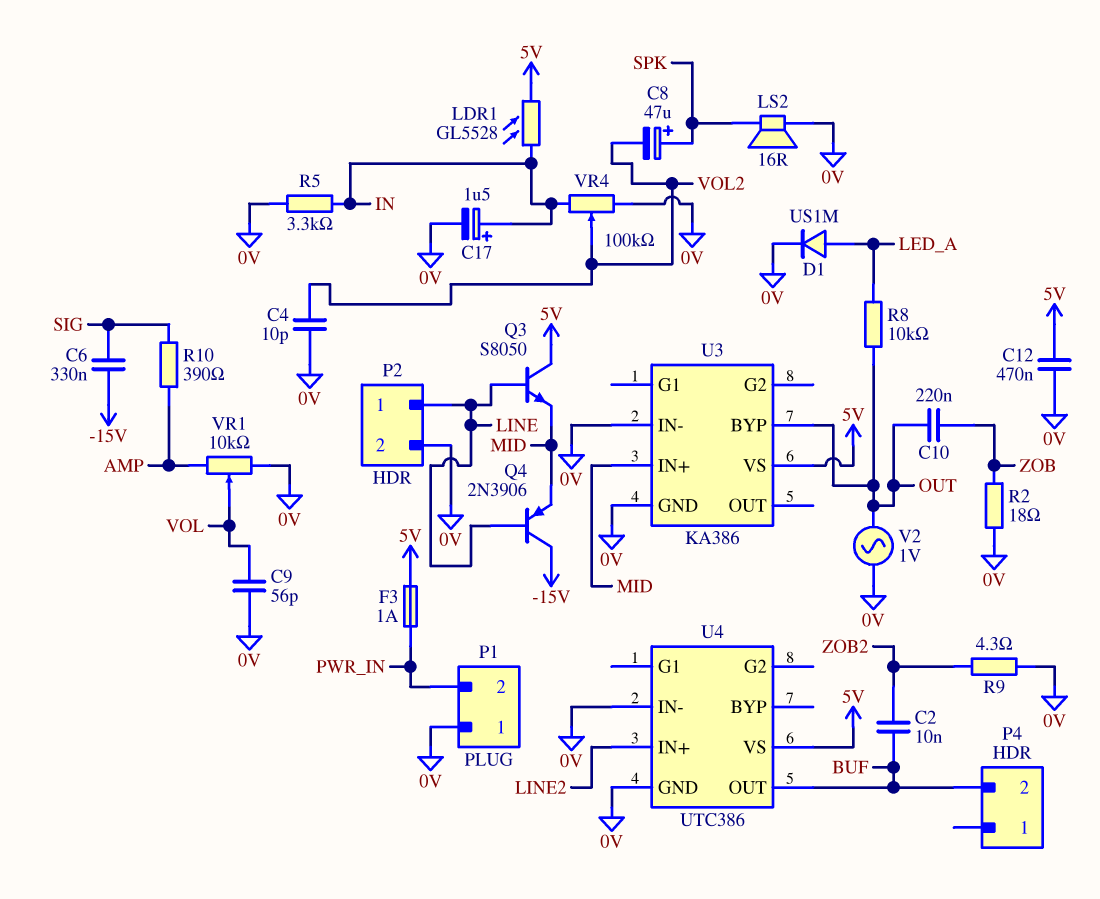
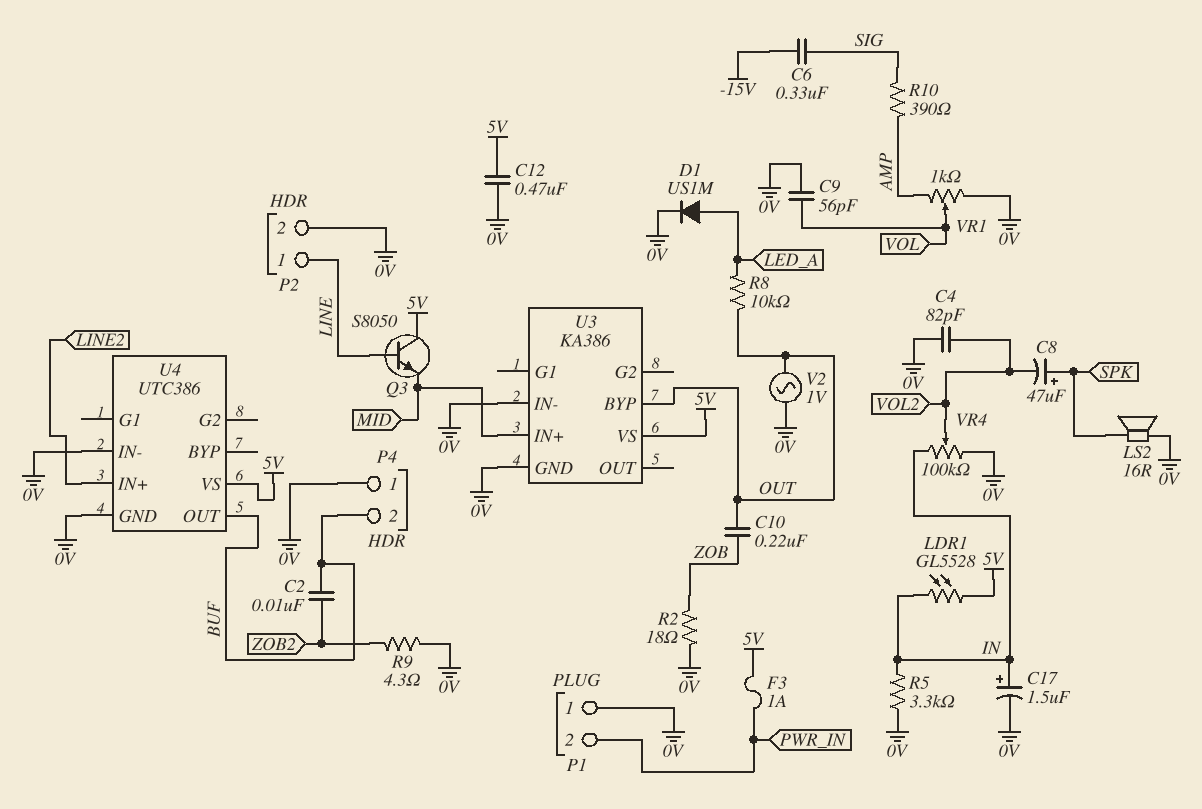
C4: 10pF (0V, VOL2) -> 82pF (0V, VOL2)
P4 pin 1: none -> 0V
Q4: PNP 2N3906 (B LINE, C -15V, E MID) -> none
VR1: 10k (0V, AMP, wiper VOL) -> 1k (0V, AMP, wiper VOL)

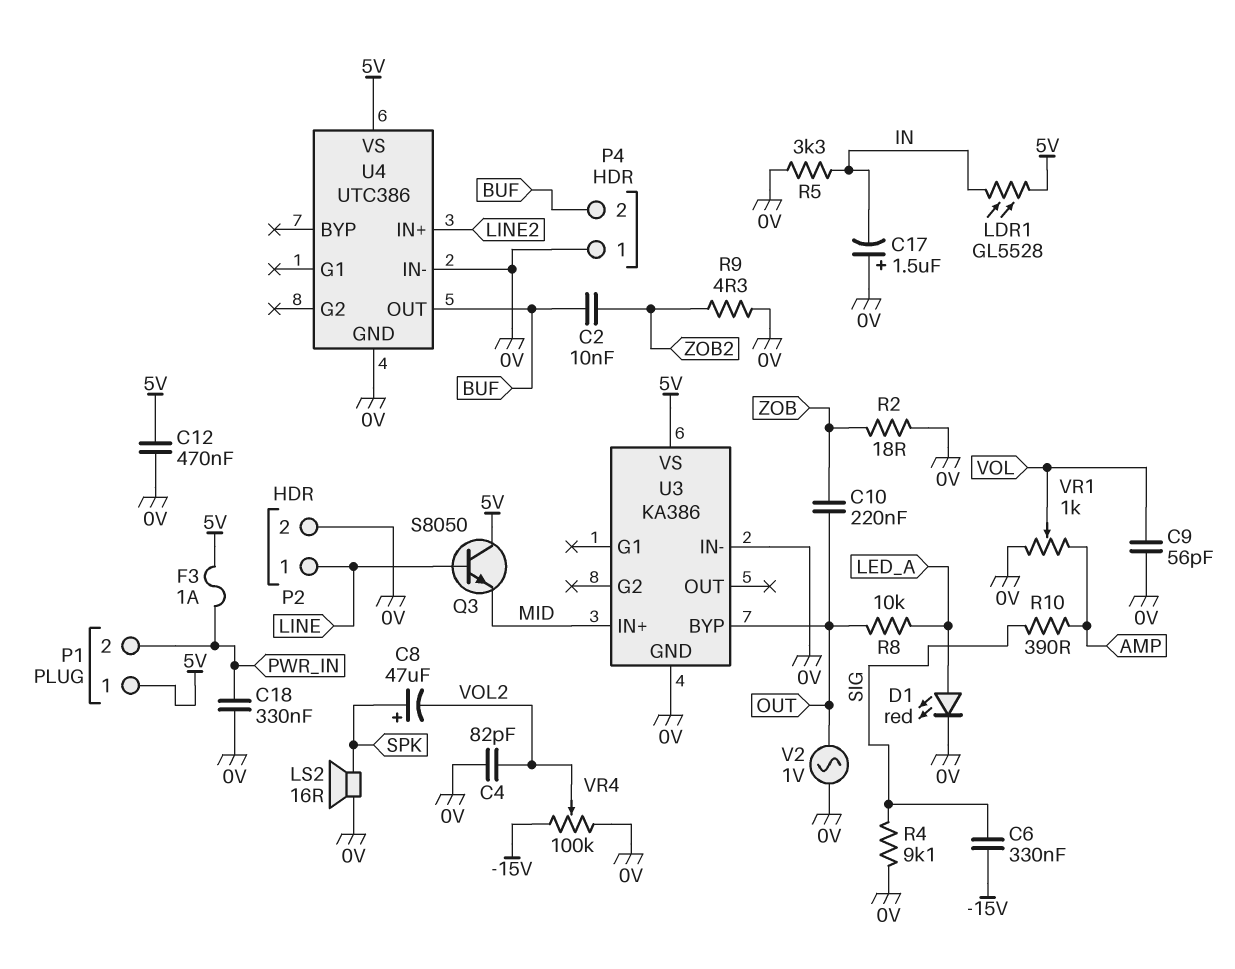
C17: 1.5uF (plus IN, minus 0V) -> 1.5uF (plus 0V, minus IN)
C18: none -> 330nF (0V, PWR_IN)
D1: diode US1M (A LED_A, K 0V) -> LED red (A LED_A, K 0V)
P1 pin 1: 0V -> 5V
R4: none -> 9.1k (0V, SIG)
VR4: 100k (0V, IN, wiper VOL2) -> 100k (-15V, 0V, wiper VOL2)

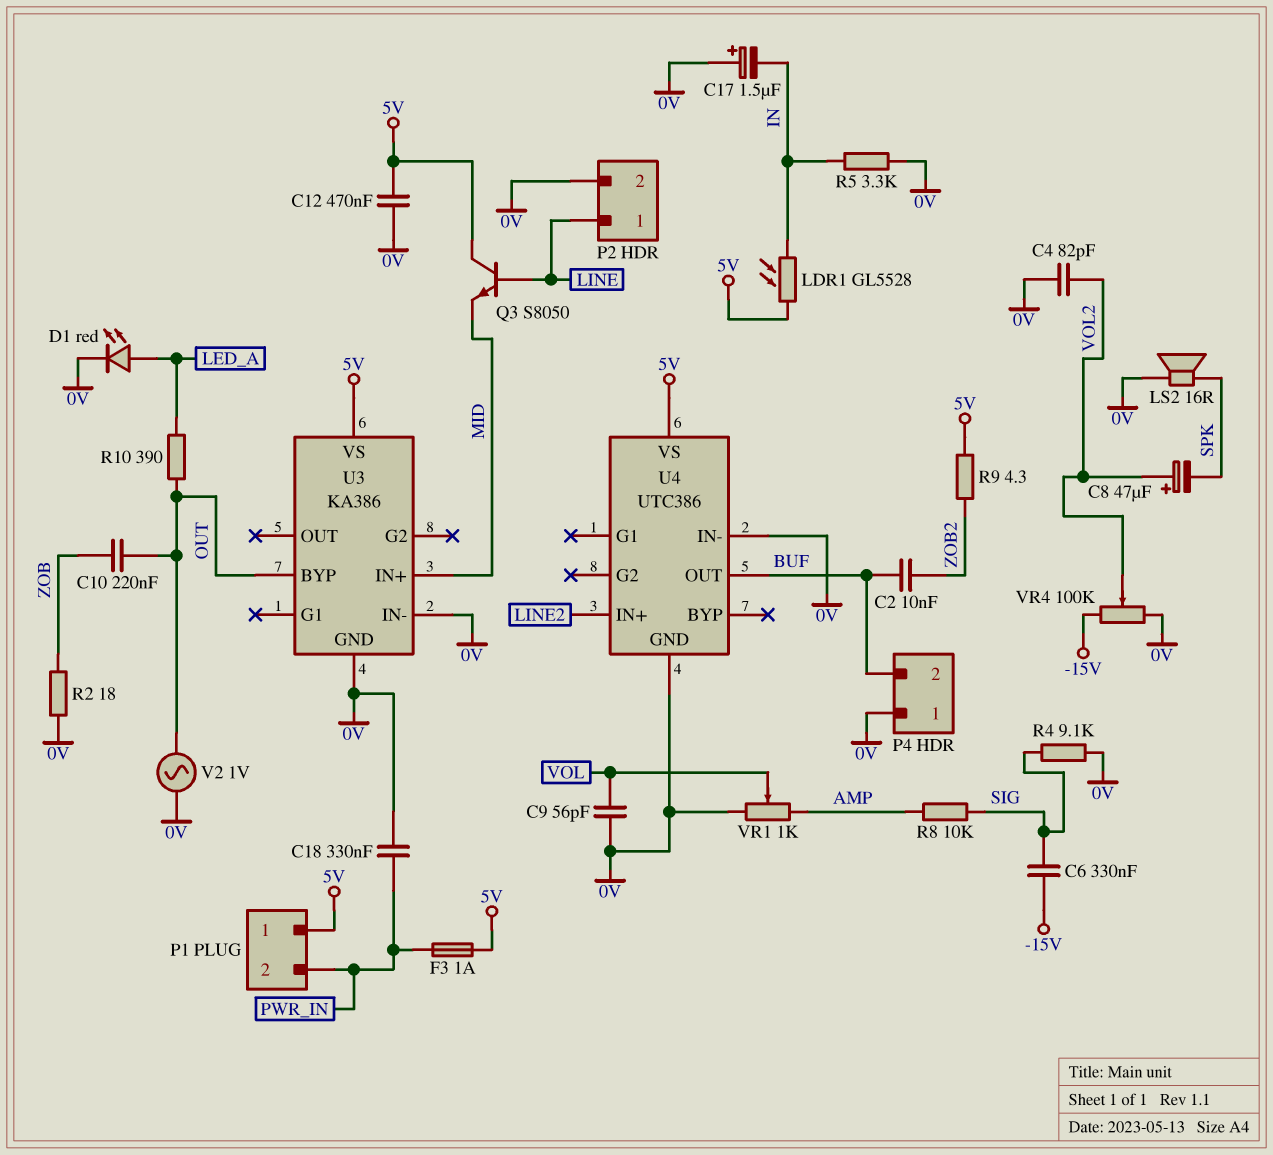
C8: 47uF (plus SPK, minus VOL2) -> 47uF (plus VOL2, minus SPK)
R8: 10k (LED_A, OUT) -> 10k (AMP, SIG)
R9: 4.3 (0V, ZOB2) -> 4.3 (5V, ZOB2)
R10: 390 (AMP, SIG) -> 390 (LED_A, OUT)

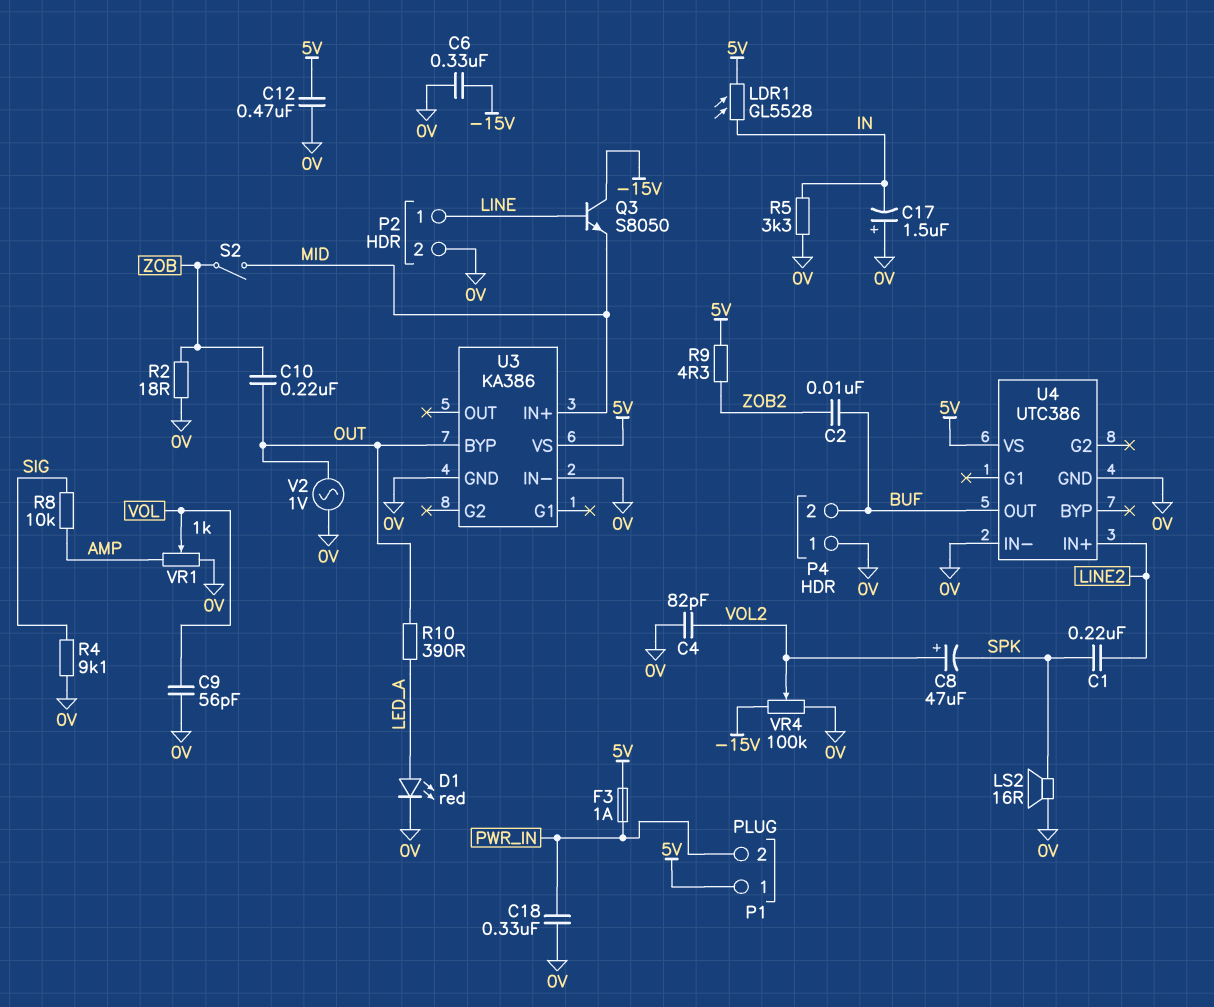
C1: none -> 220nF (LINE2, SPK)
C6: 330nF (-15V, SIG) -> 330nF (-15V, 0V)
Q3: NPN S8050 (B LINE, C 5V, E MID) -> NPN S8050 (B LINE, C -15V, E MID)
S2: none -> switch (MID, ZOB)

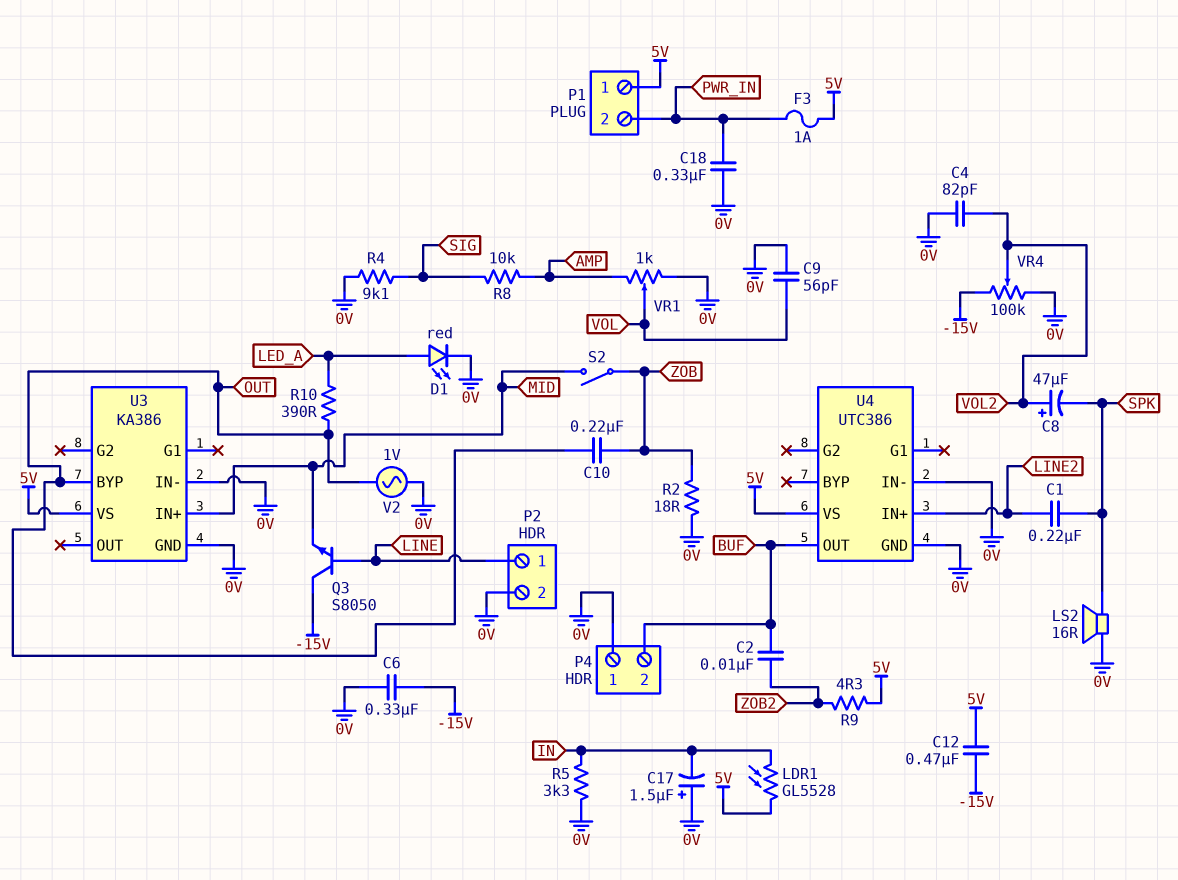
C12: 470nF (0V, 5V) -> 470nF (-15V, 5V)

